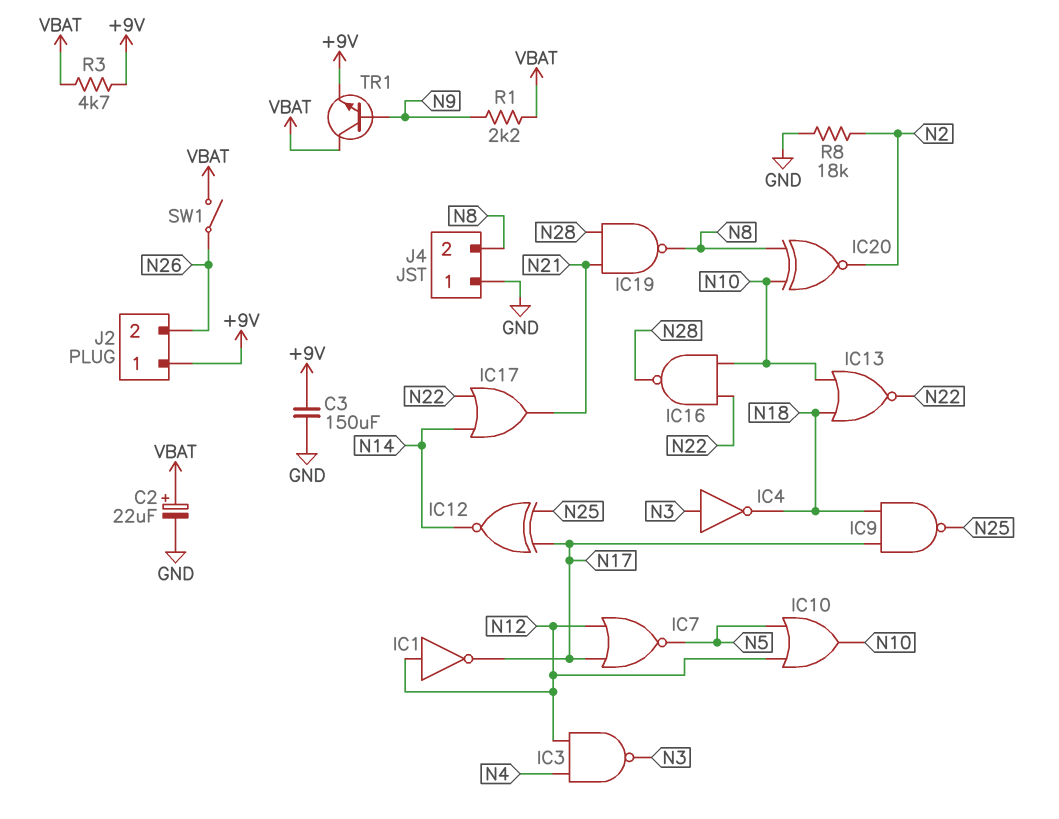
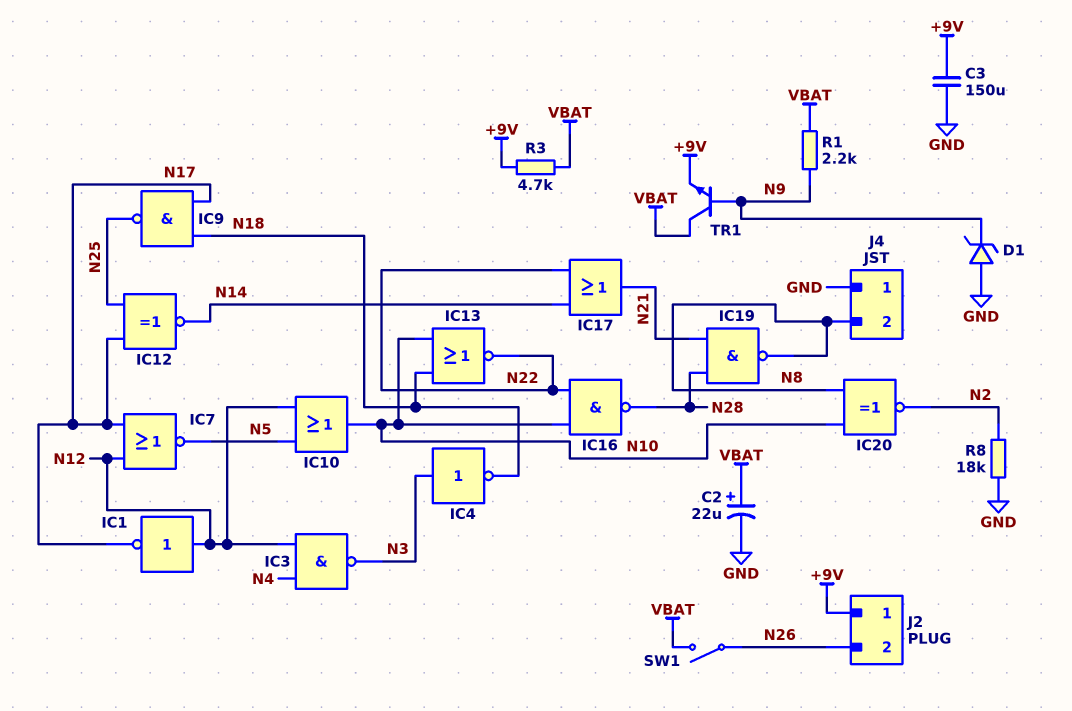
D1: none -> zener (A GND, K N9)

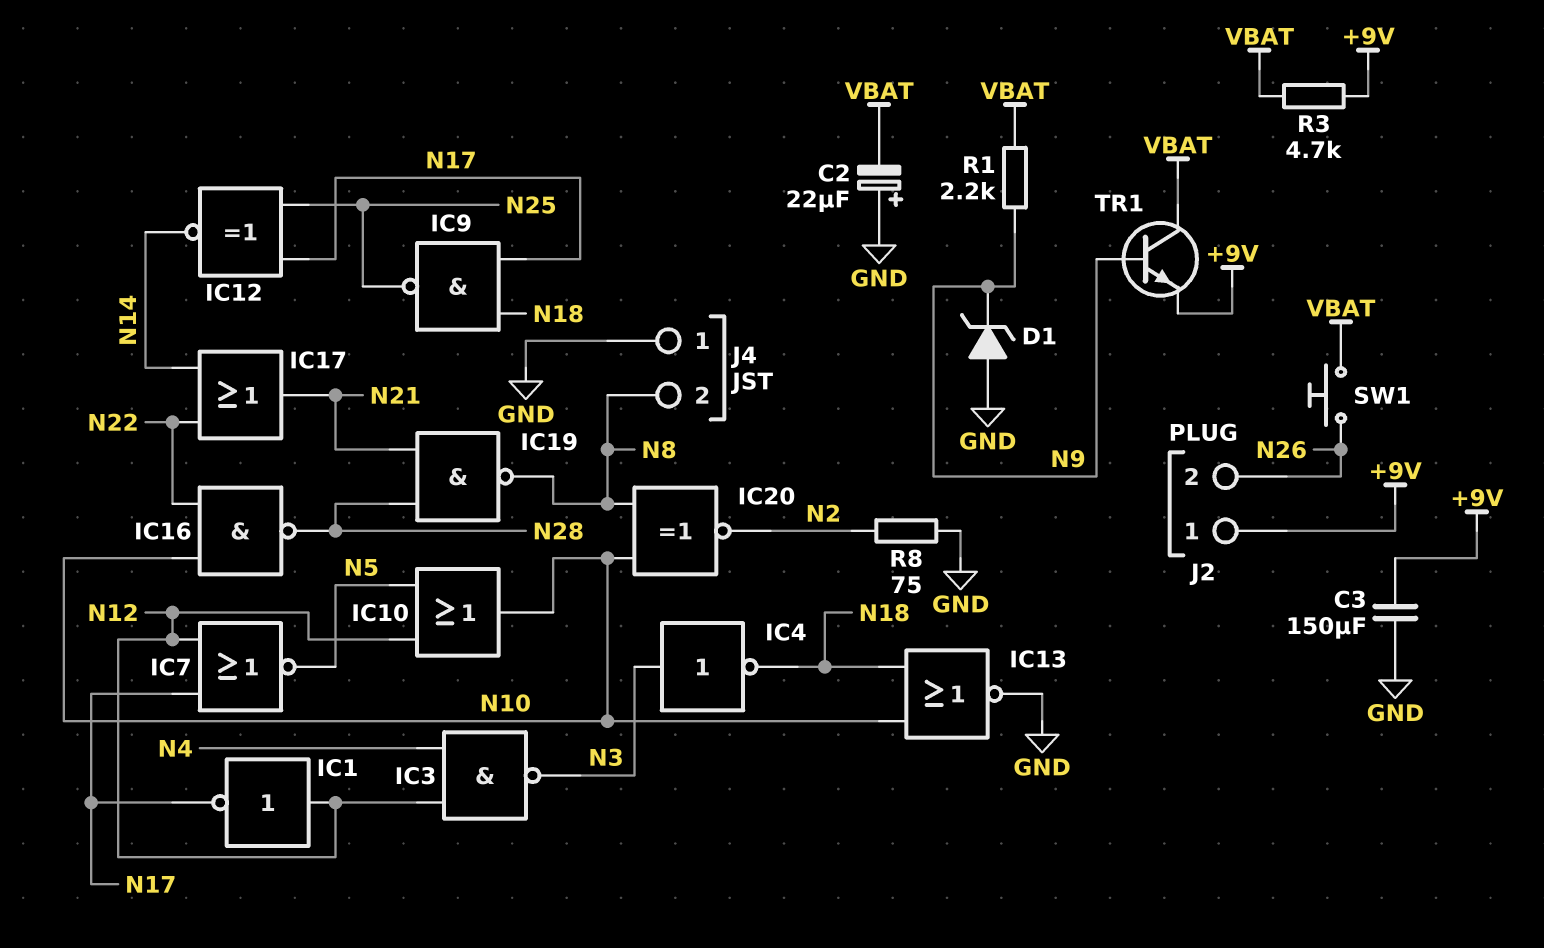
C2: 22uF (plus VBAT, minus GND) -> 22uF (plus GND, minus VBAT)
IC13: NOR (in N10, in N18, out N22) -> NOR (in N10, in N18, out GND)
R8: 18k (GND, N2) -> 75 (GND, N2)
SW1: switch (N26, VBAT) -> button (N26, VBAT)

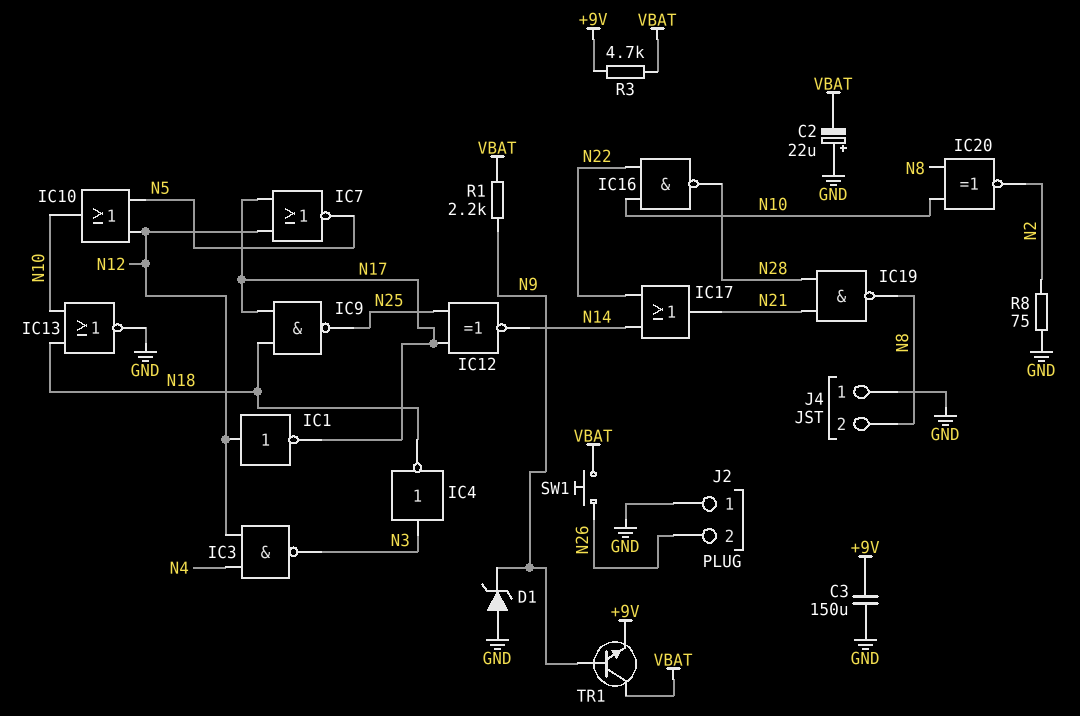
J2 pin 1: +9V -> GND

